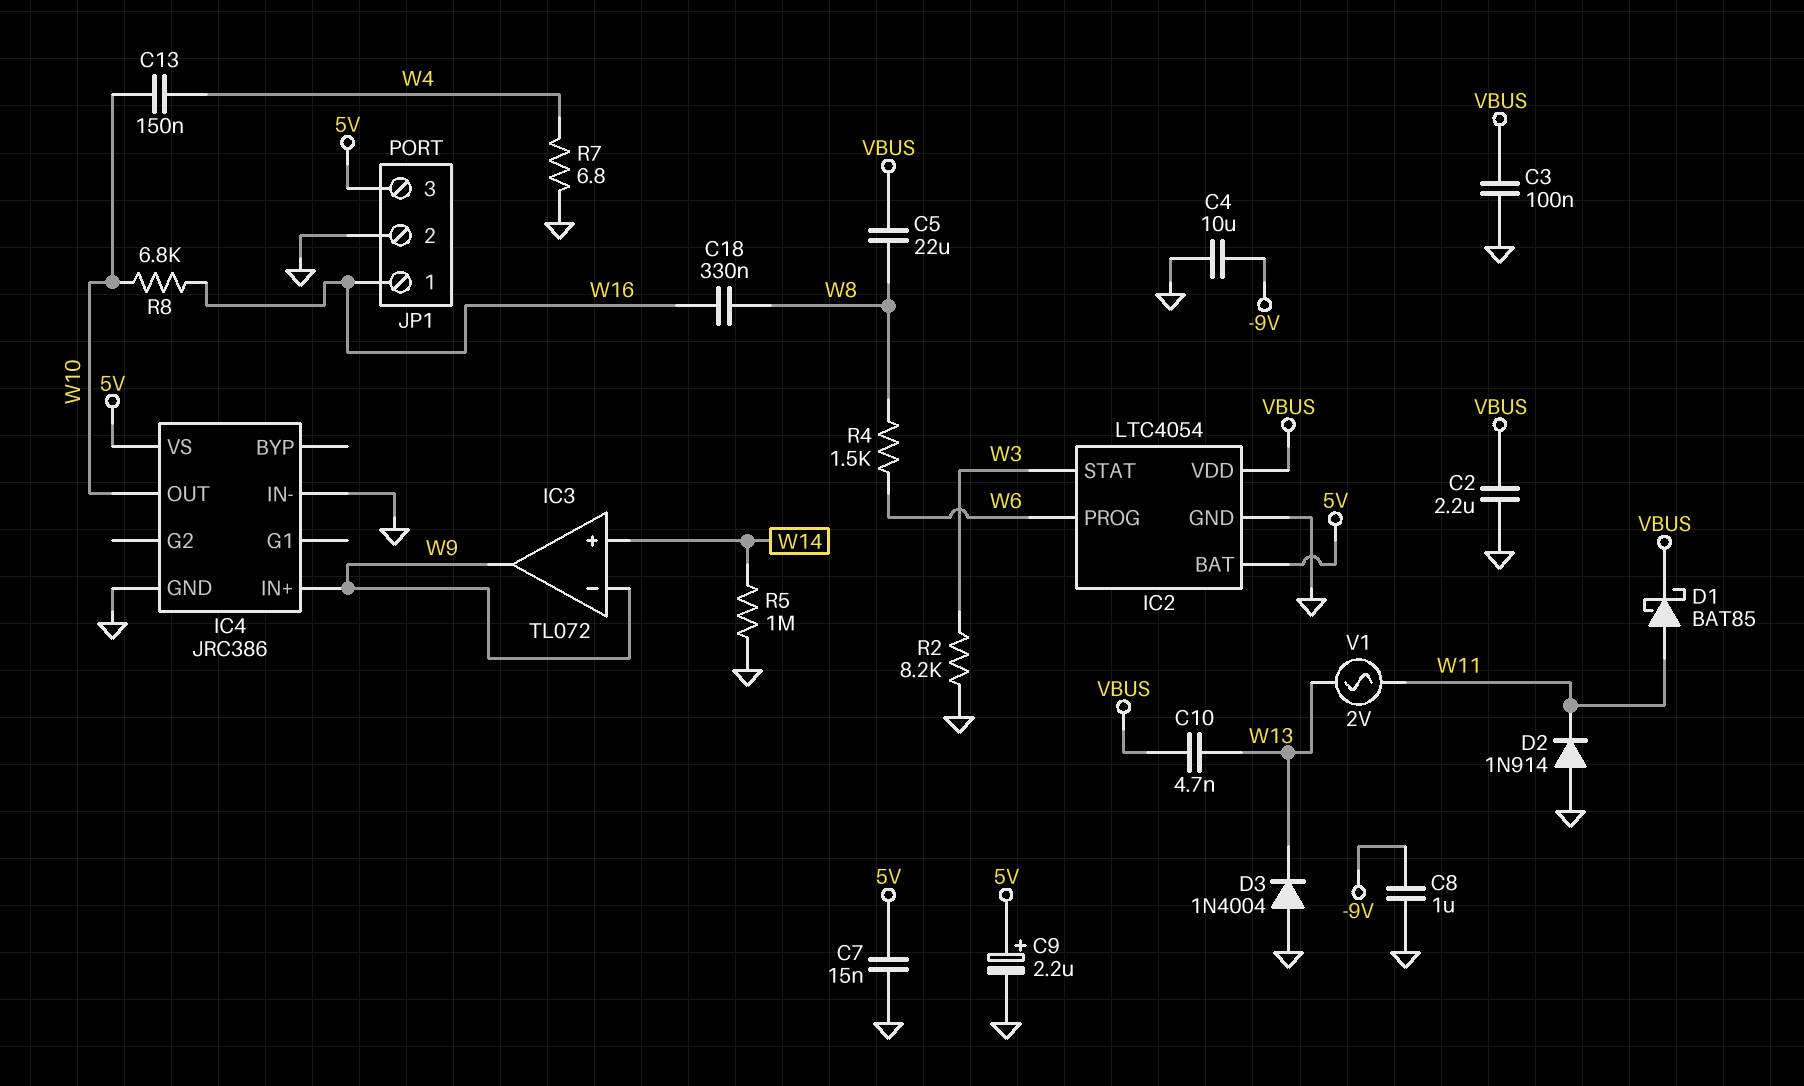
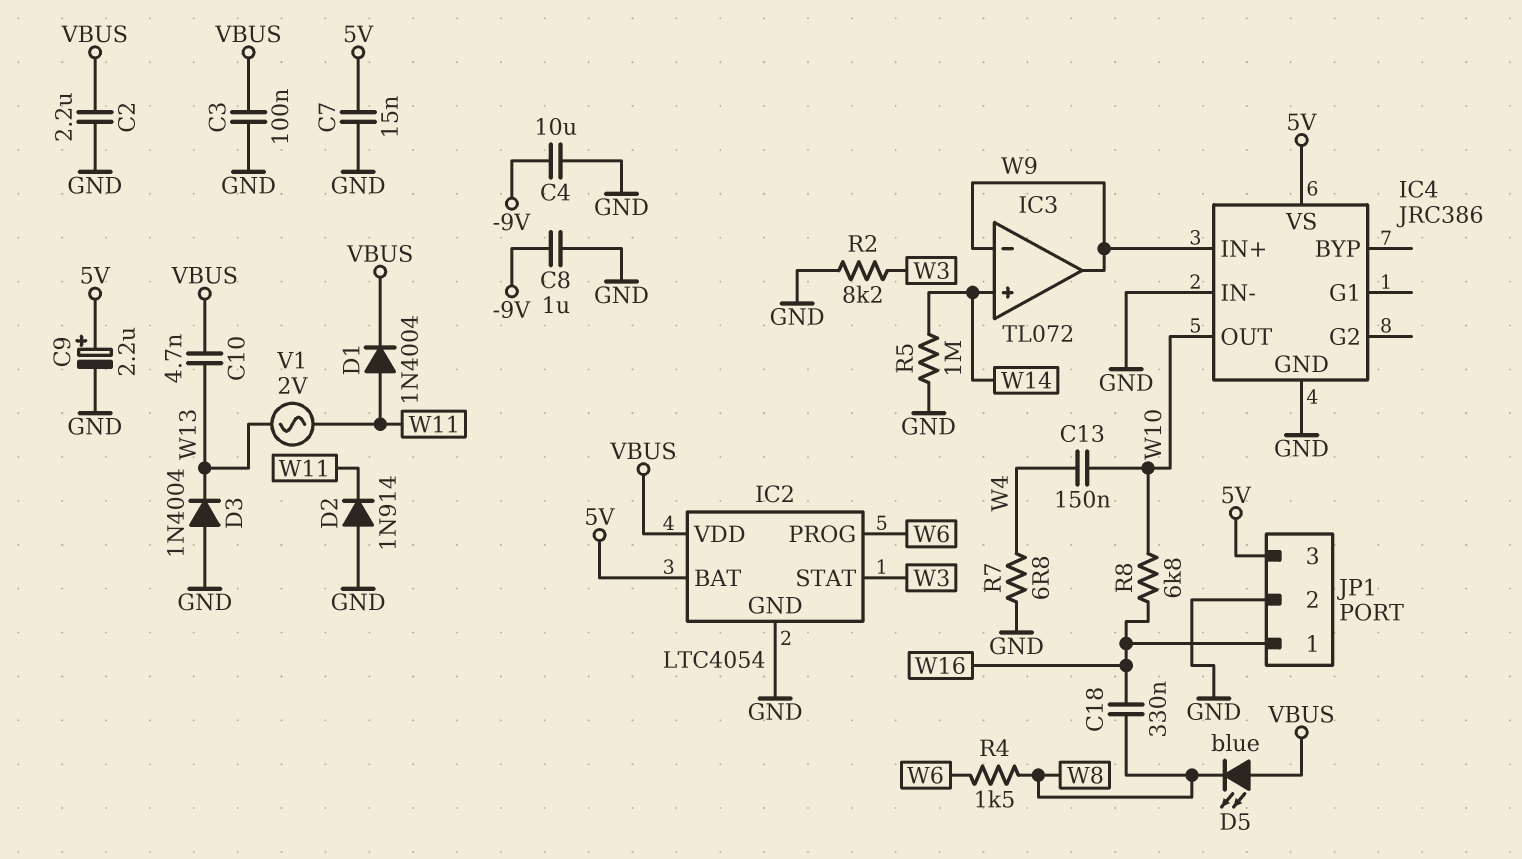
C5: 22uF (VBUS, W8) -> none
D1: schottky BAT85 (A W11, K VBUS) -> diode 1N4004 (A W11, K VBUS)
D5: none -> LED blue (A VBUS, K W8)

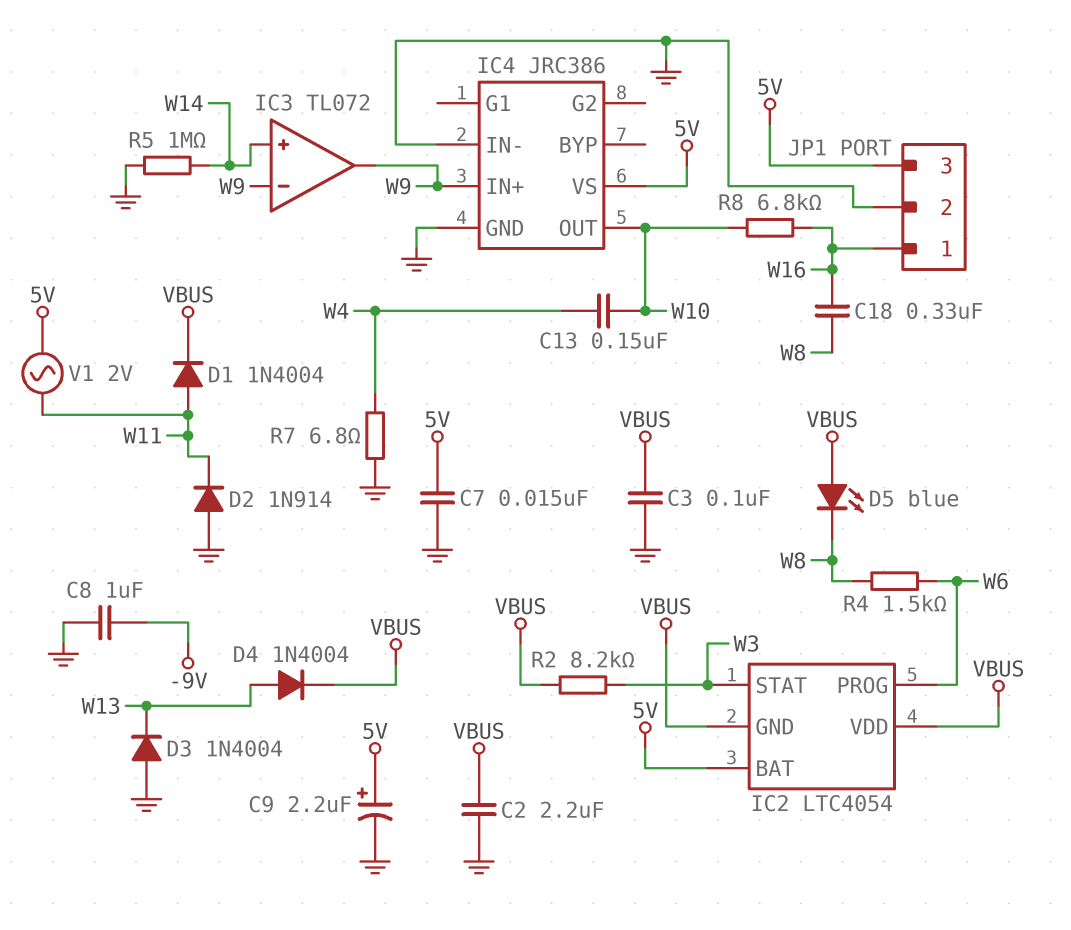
C4: 10uF (-9V, GND) -> none
C10: 4.7nF (VBUS, W13) -> none
D4: none -> diode 1N4004 (A W13, K VBUS)
IC2 pin GND: GND -> VBUS
R2: 8.2k (GND, W3) -> 8.2k (VBUS, W3)
V1: AC 2V (W11, W13) -> AC 2V (5V, W11)

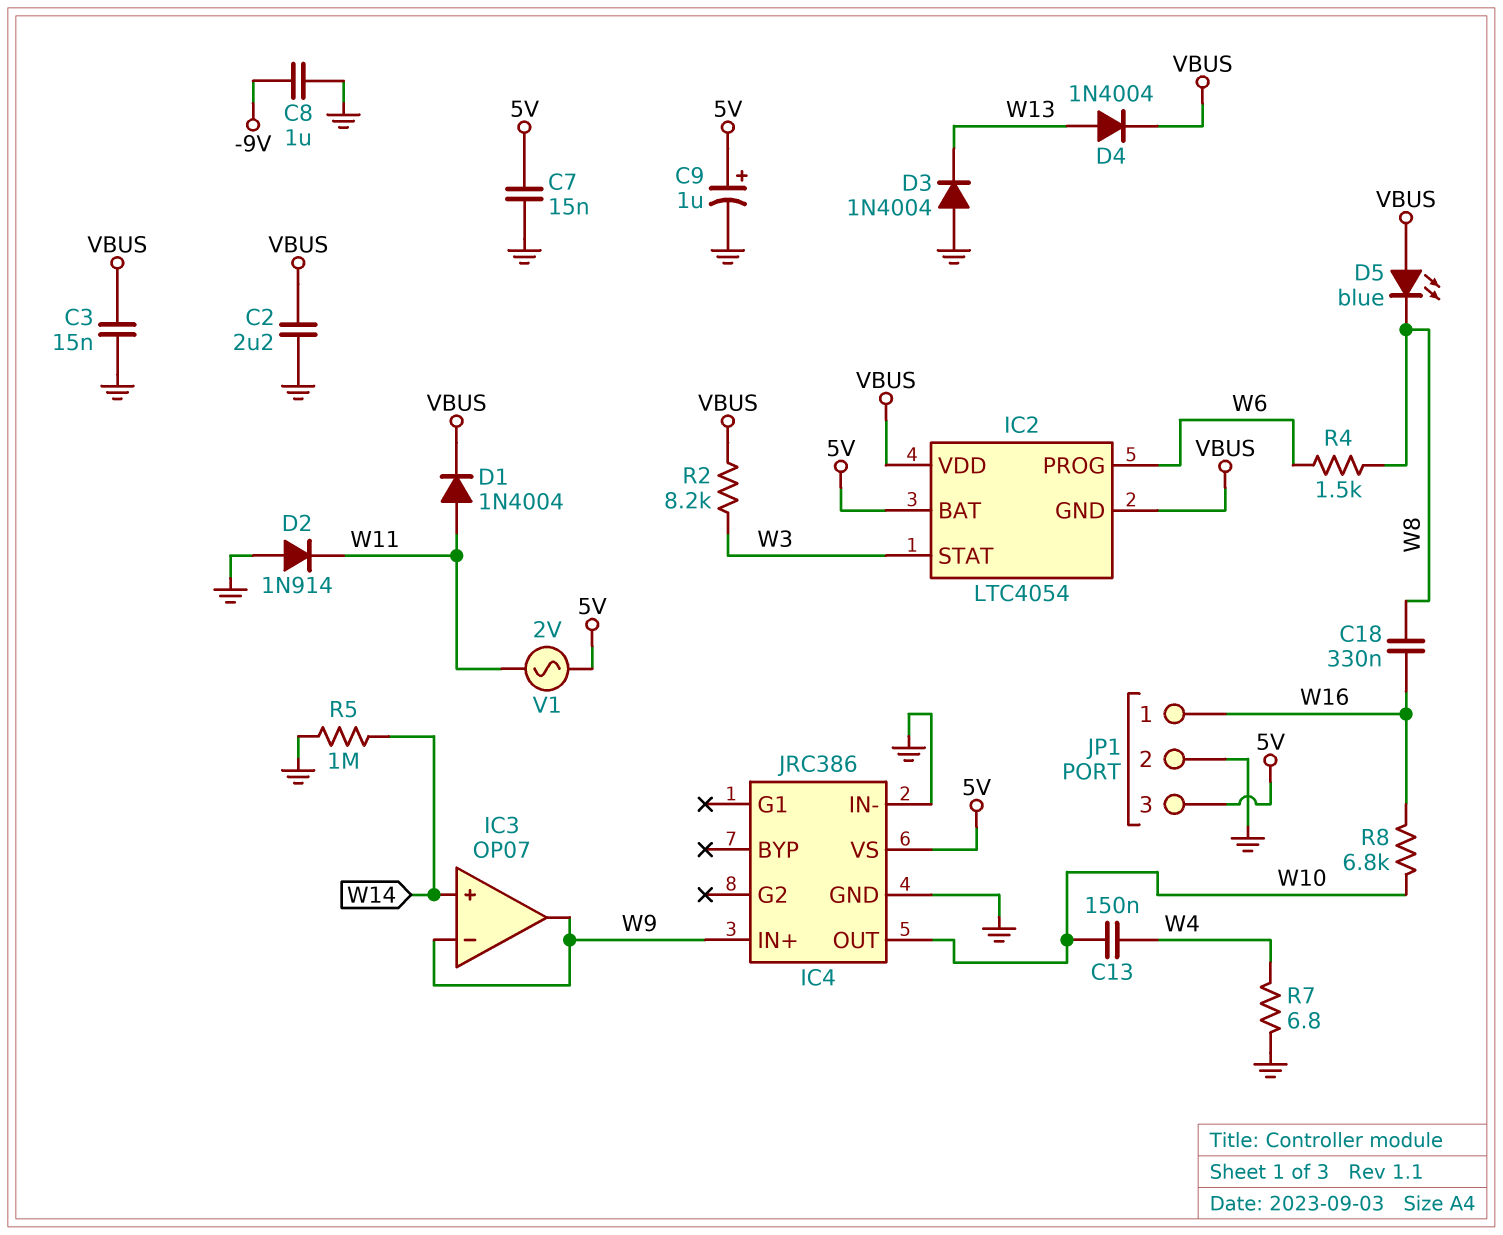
C3: 100nF (GND, VBUS) -> 15nF (GND, VBUS)
C9: 2.2uF (plus 5V, minus GND) -> 1uF (plus 5V, minus GND)
IC3: TL072 -> OP07

